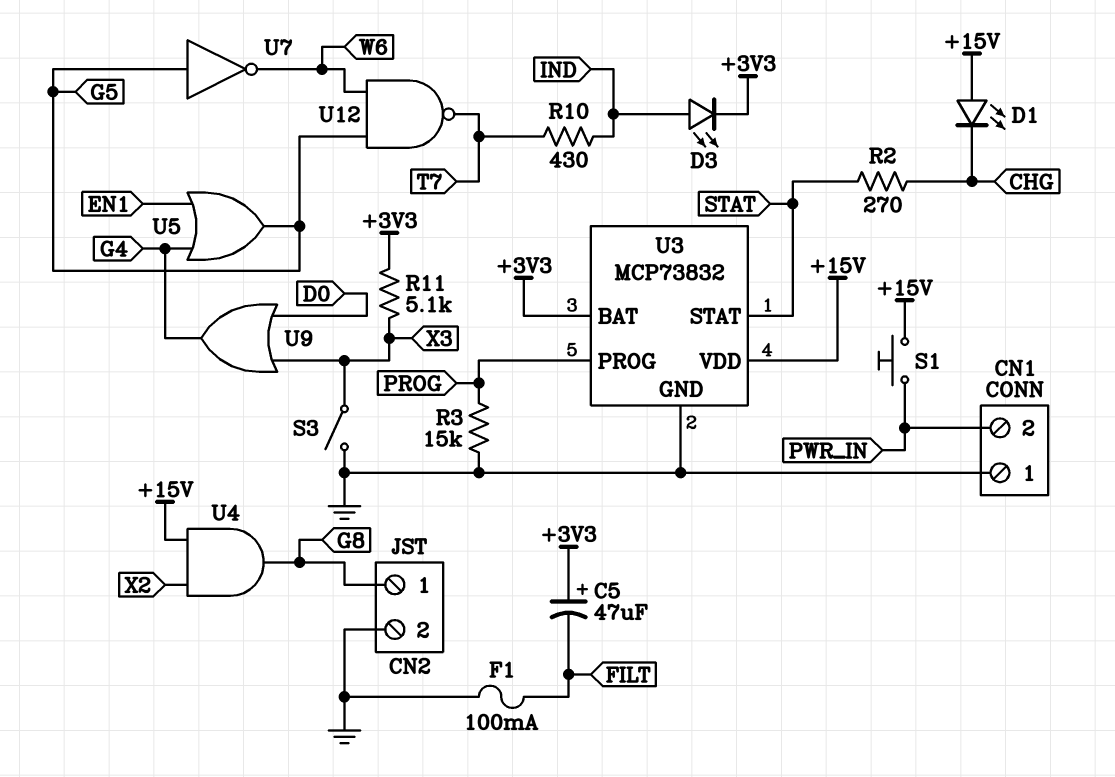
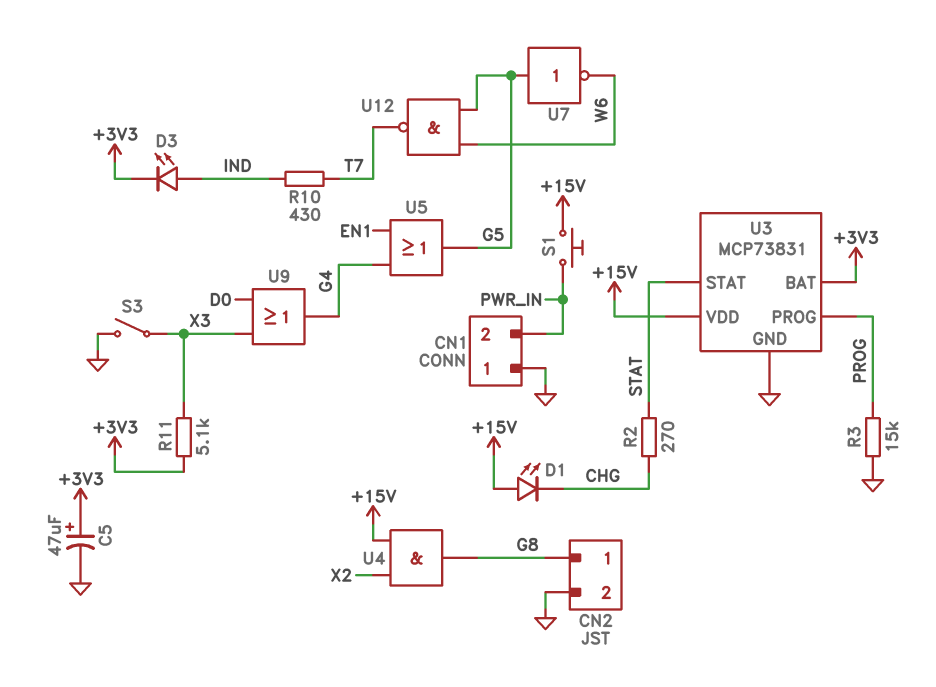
C5: 47uF (plus +3V3, minus FILT) -> 47uF (plus +3V3, minus GND)
F1: 100mA (FILT, GND) -> none
U3: MCP73832 -> MCP73831

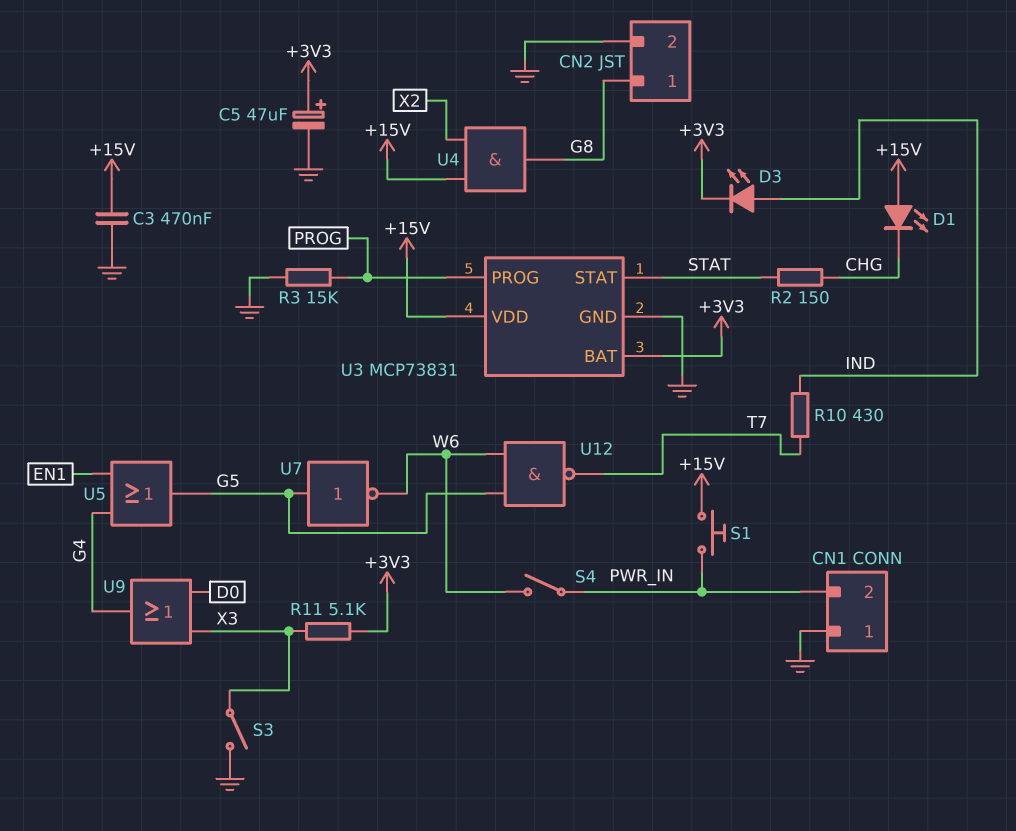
C3: none -> 470nF (+15V, GND)
R2: 270 (CHG, STAT) -> 150 (CHG, STAT)
S4: none -> switch (PWR_IN, W6)

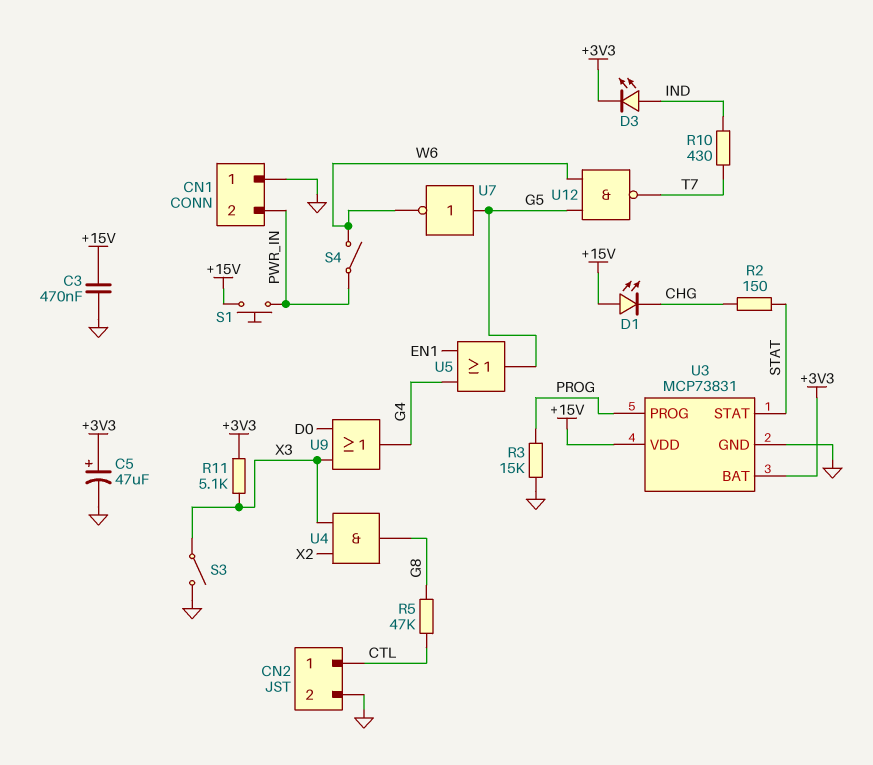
CN2 pin 1: G8 -> CTL
R5: none -> 47k (CTL, G8)
U4: AND (in +15V, in X2, out G8) -> AND (in X2, in X3, out G8)

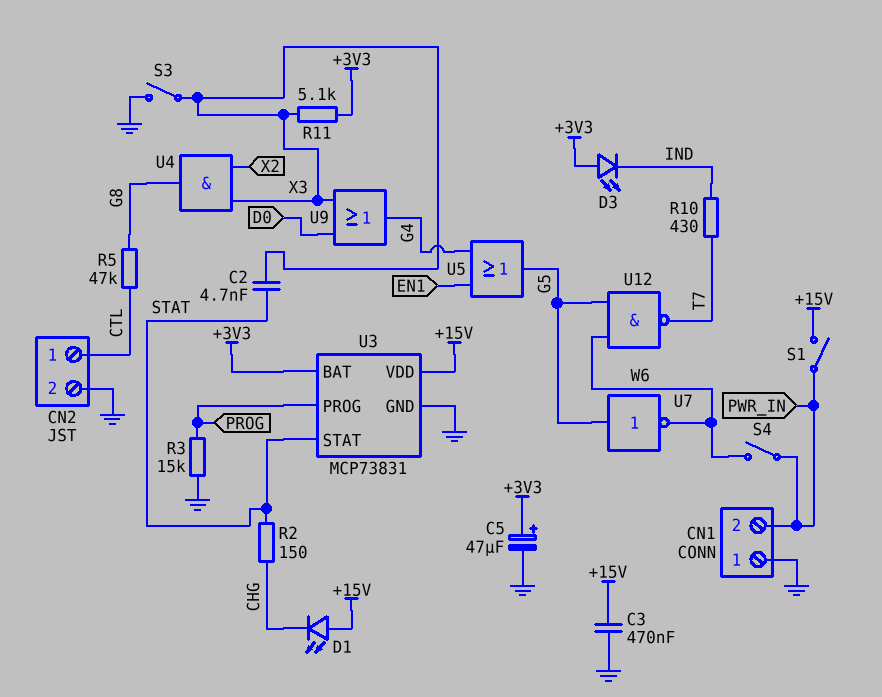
C2: none -> 4.7nF (STAT, X3)
D3: LED (A IND, K +3V3) -> LED (A +3V3, K IND)
S1: button (+15V, PWR_IN) -> switch (+15V, PWR_IN)

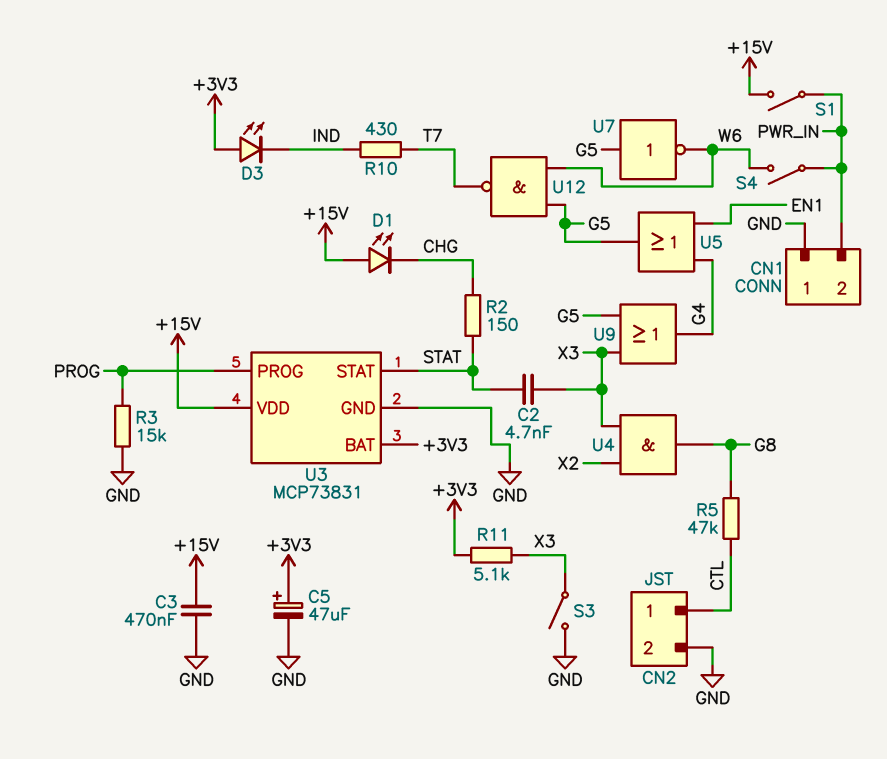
U9: OR (in D0, in X3, out G4) -> OR (in G5, in X3, out G4)

